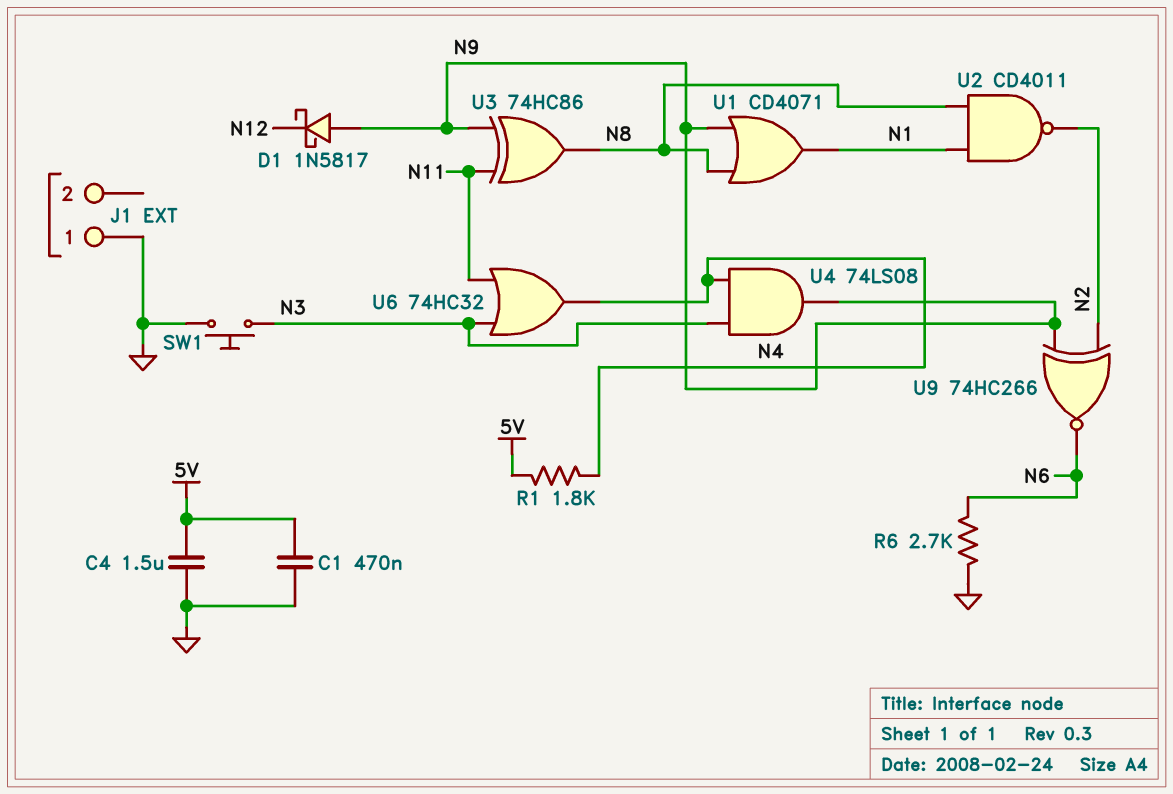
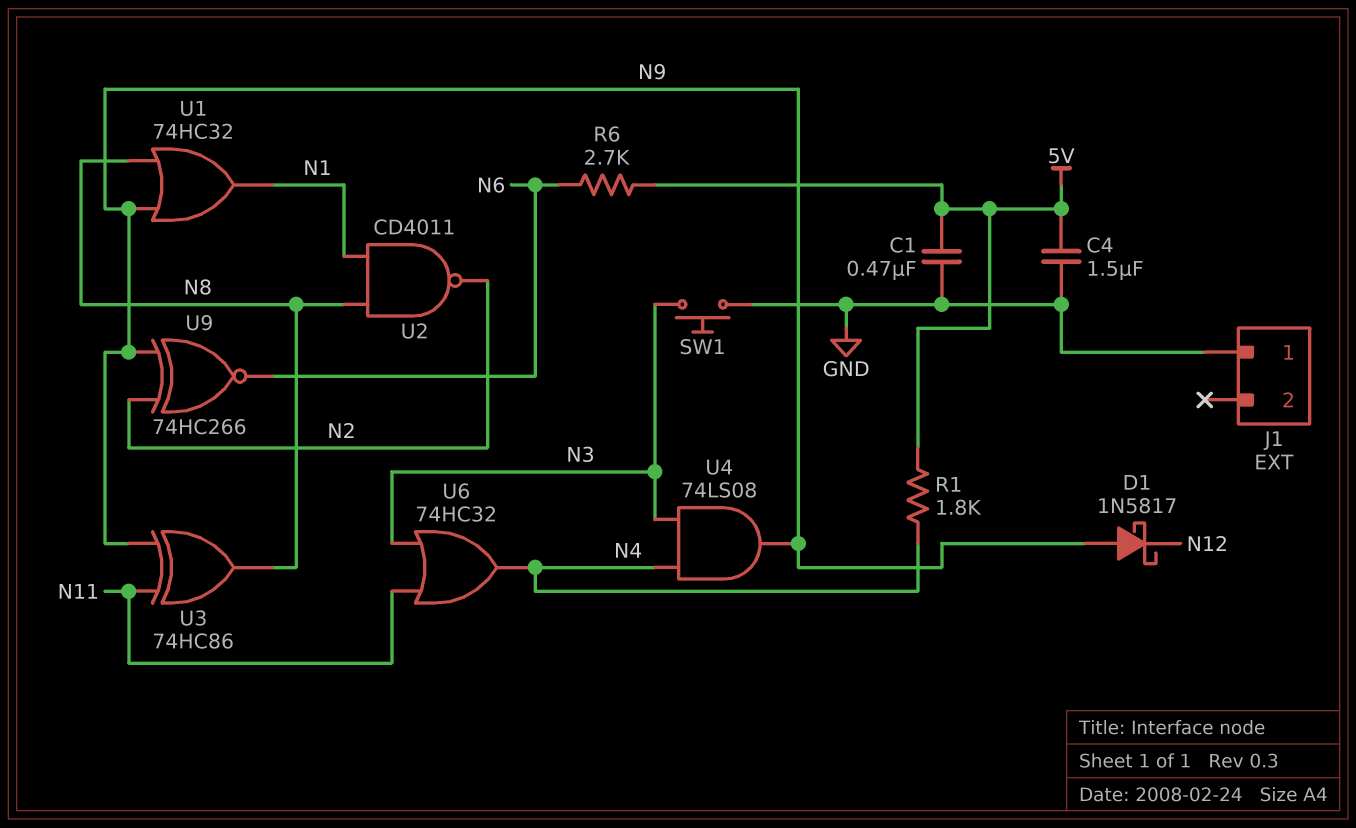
R6: 2.7k (GND, N6) -> 2.7k (5V, N6)
U1: OR CD4071 (in N8, in N9, out N1) -> OR 74HC32 (in N8, in N9, out N1)

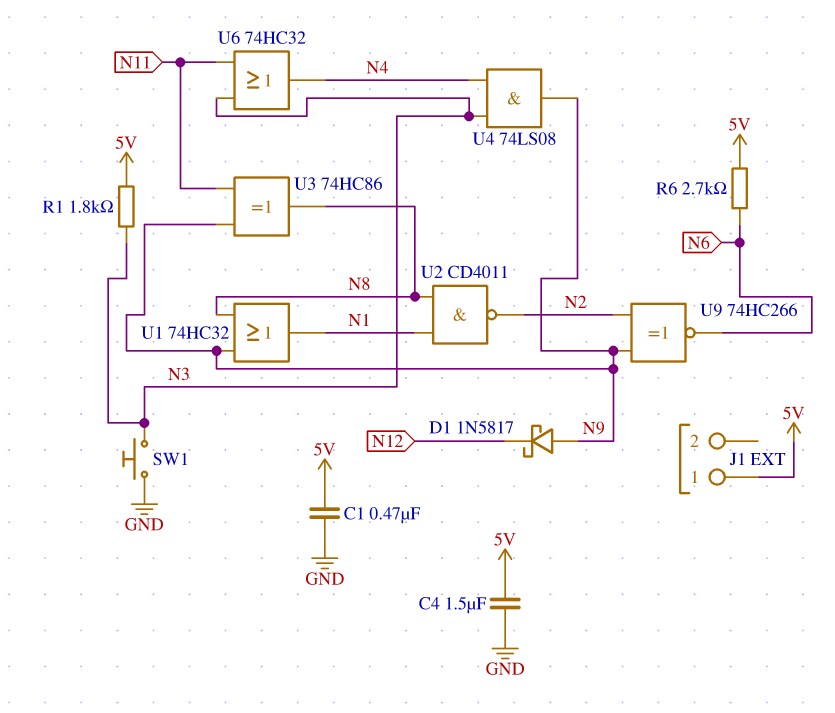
J1 pin 1: GND -> 5V
R1: 1.8k (5V, N4) -> 1.8k (5V, N3)

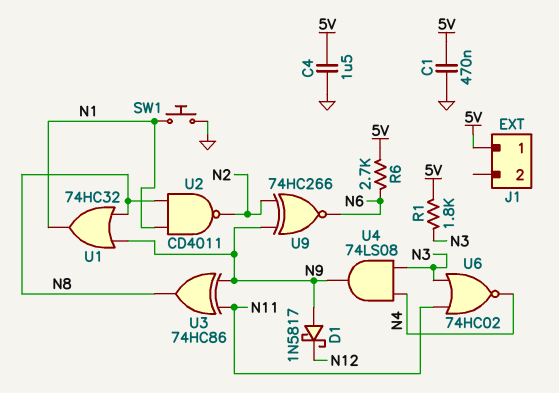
SW1: button (GND, N3) -> button (GND, N1)
U6: OR 74HC32 (in N3, in N11, out N4) -> NOR 74HC02 (in N3, in N11, out N4)

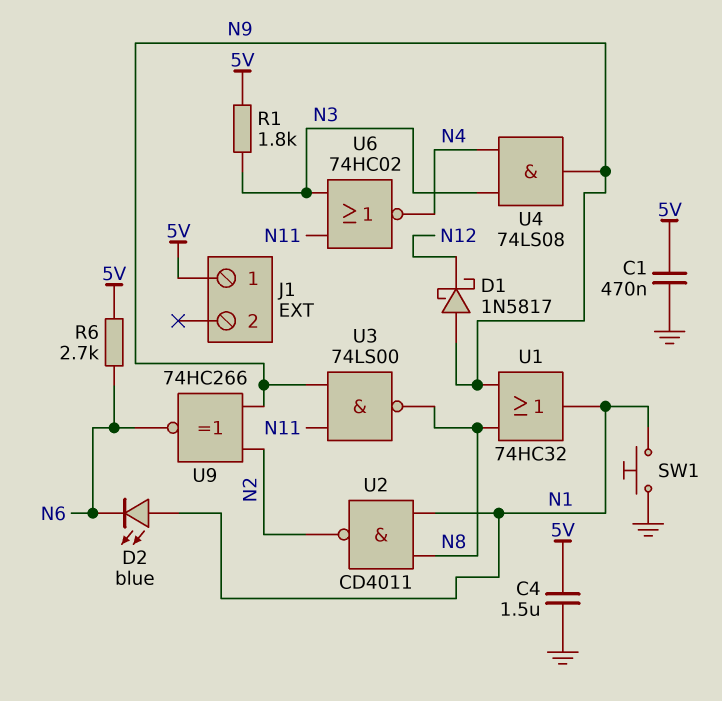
D2: none -> LED blue (A N1, K N6)
U3: XOR 74HC86 (in N9, in N11, out N8) -> NAND 74LS00 (in N9, in N11, out N8)

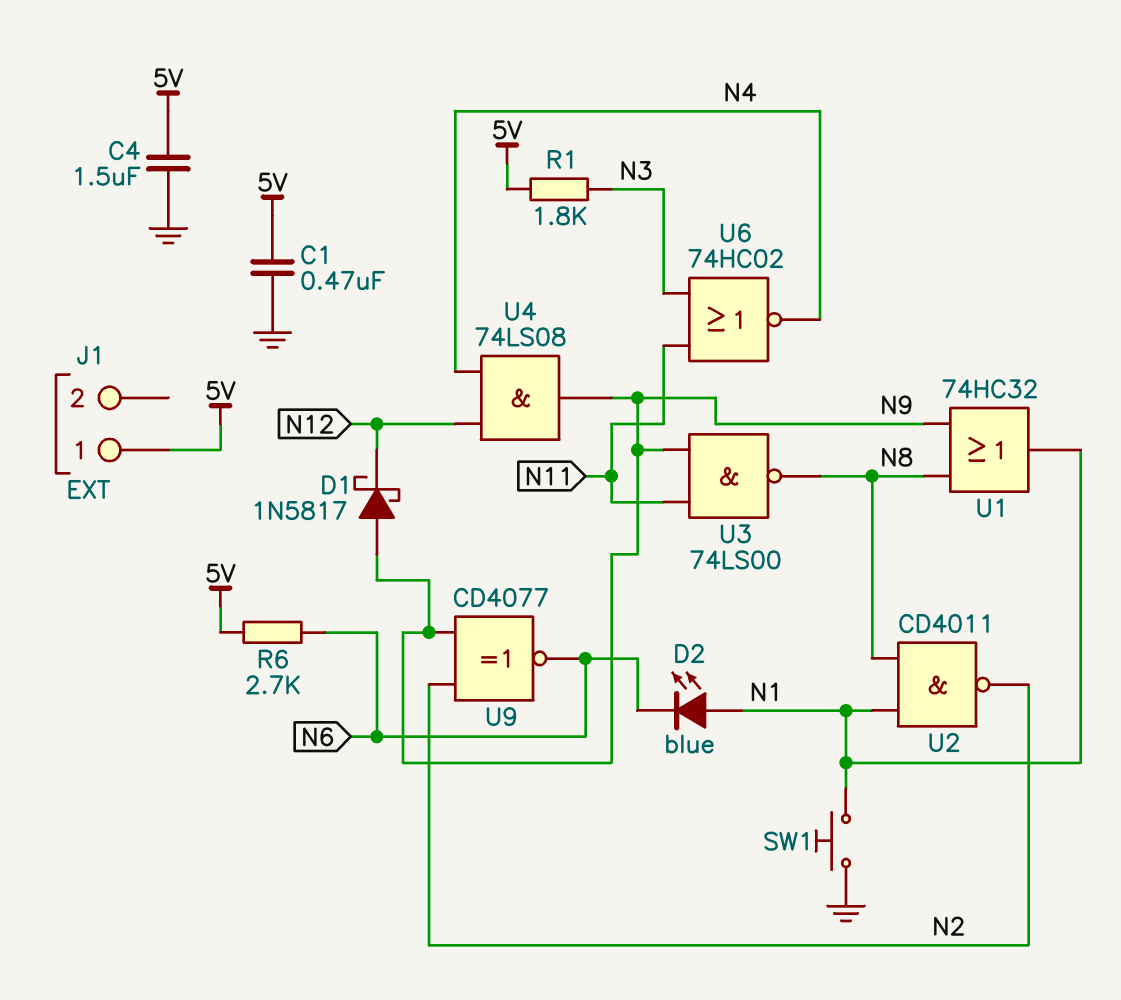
U4: AND 74LS08 (in N3, in N4, out N9) -> AND 74LS08 (in N4, in N12, out N9)
U9: XNOR 74HC266 (in N2, in N9, out N6) -> XNOR CD4077 (in N2, in N9, out N6)

